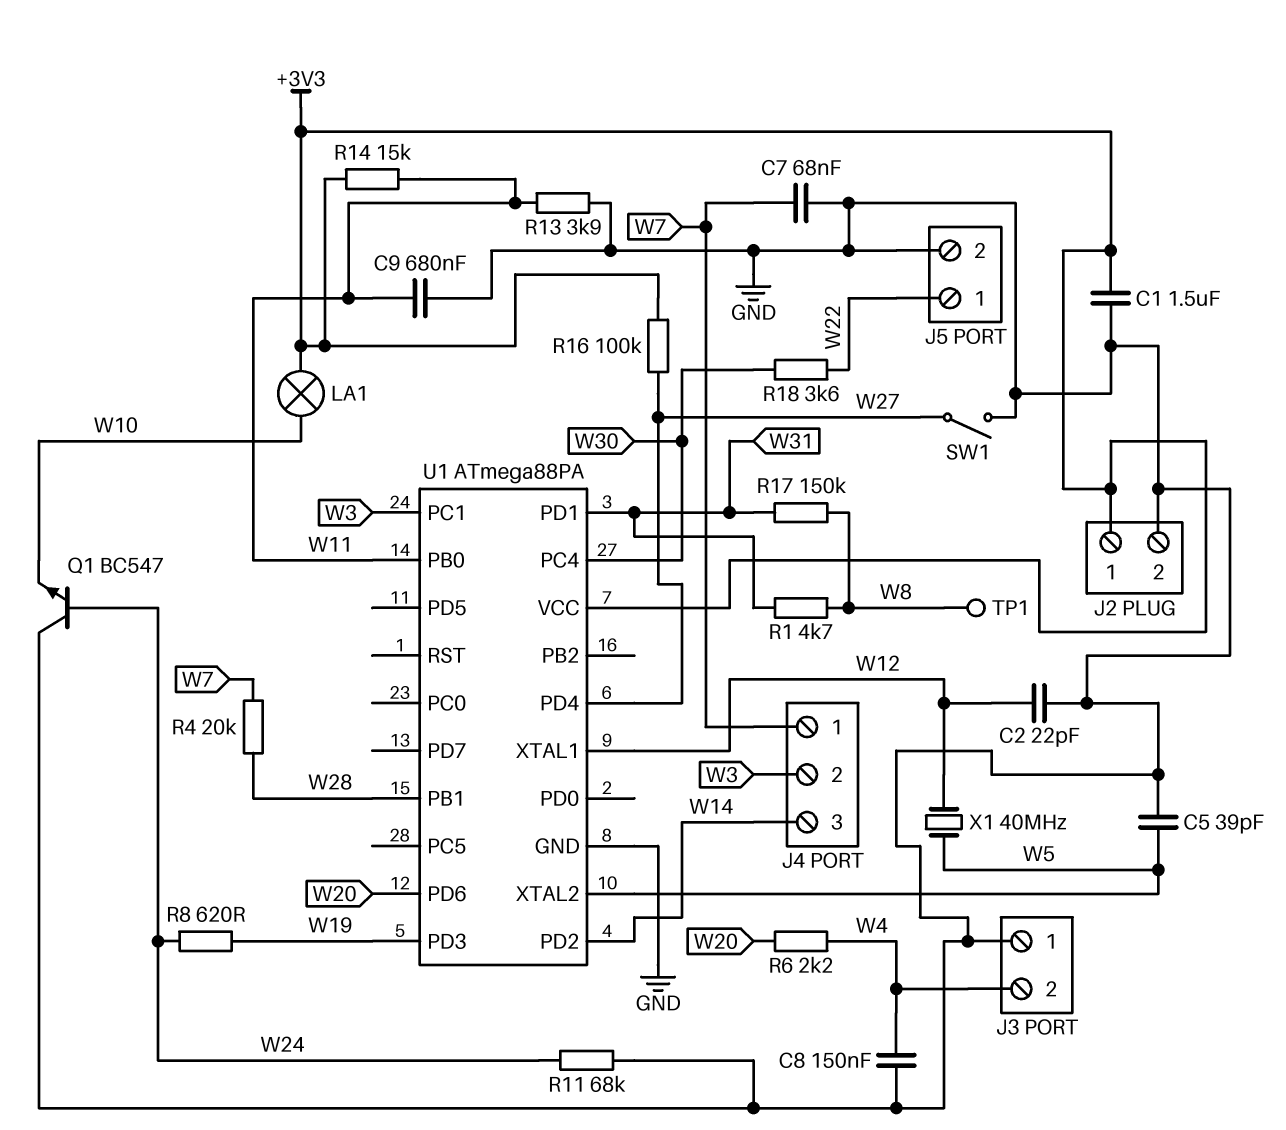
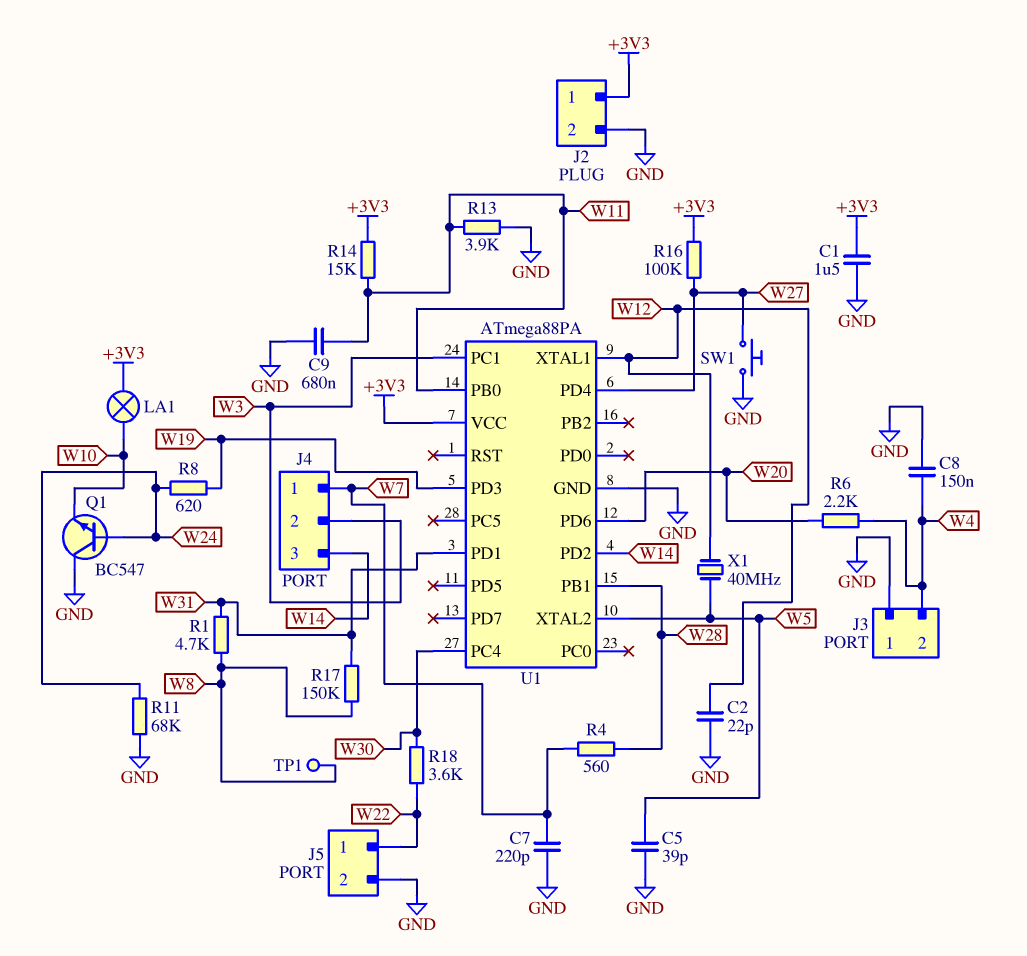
C7: 68nF (GND, W7) -> 220pF (GND, W7)
R4: 20k (W7, W28) -> 560 (W7, W28)
SW1: switch (GND, W27) -> button (GND, W27)

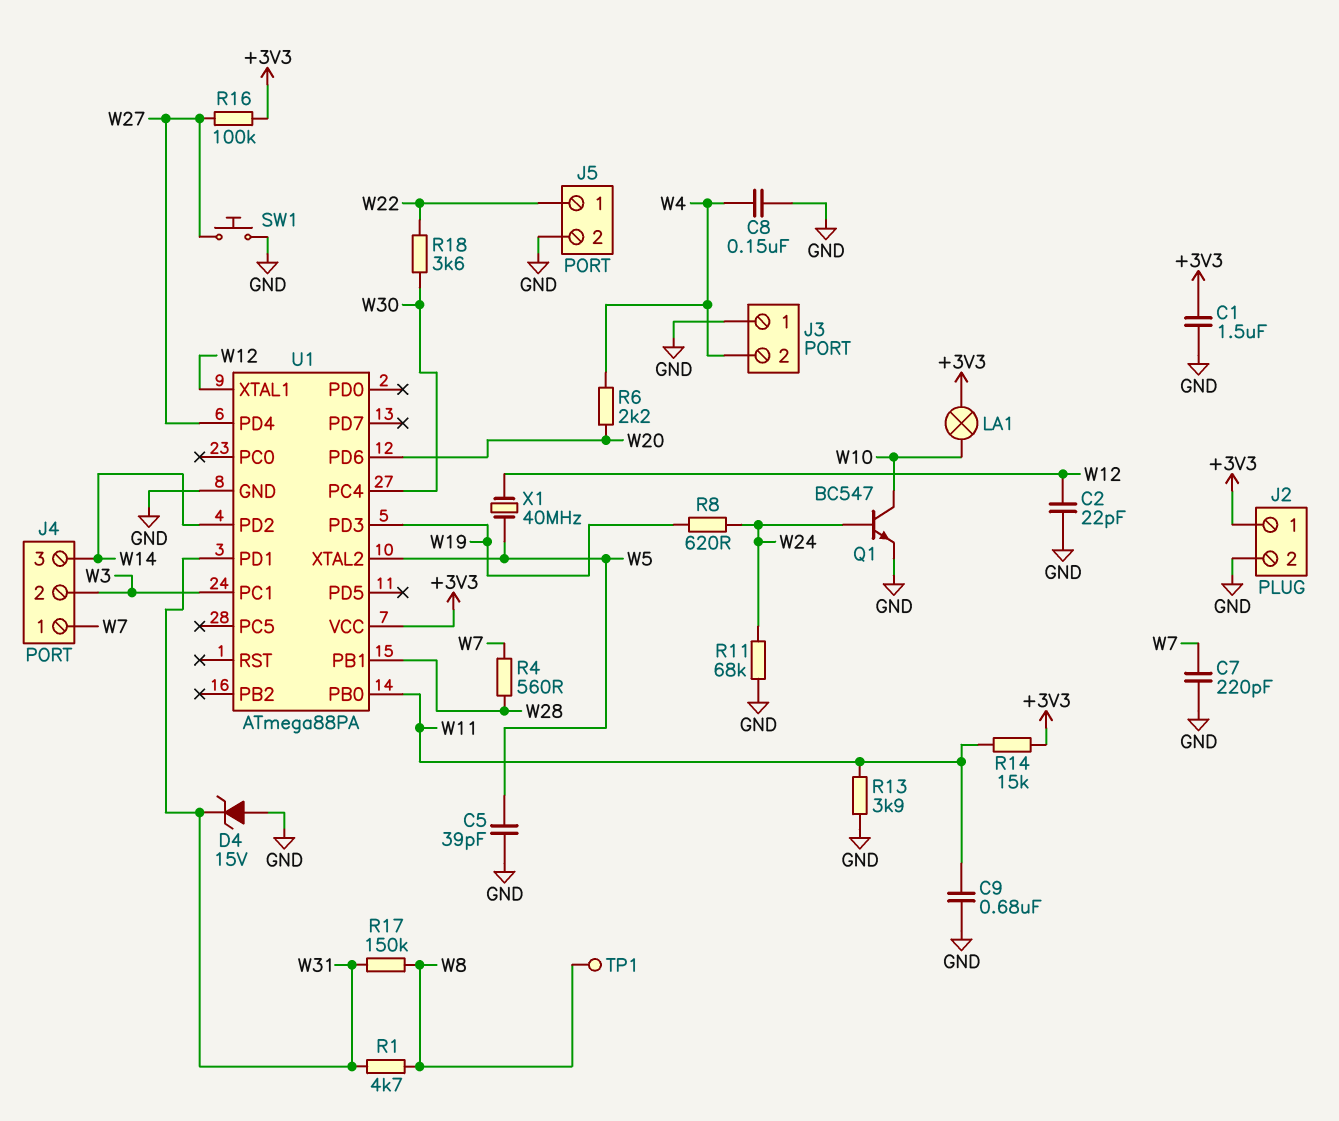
D4: none -> zener 15V (A GND, K W31)
Q1: NPN BC547 (B W24, C GND, E W10) -> NPN BC547 (B W24, C W10, E GND)

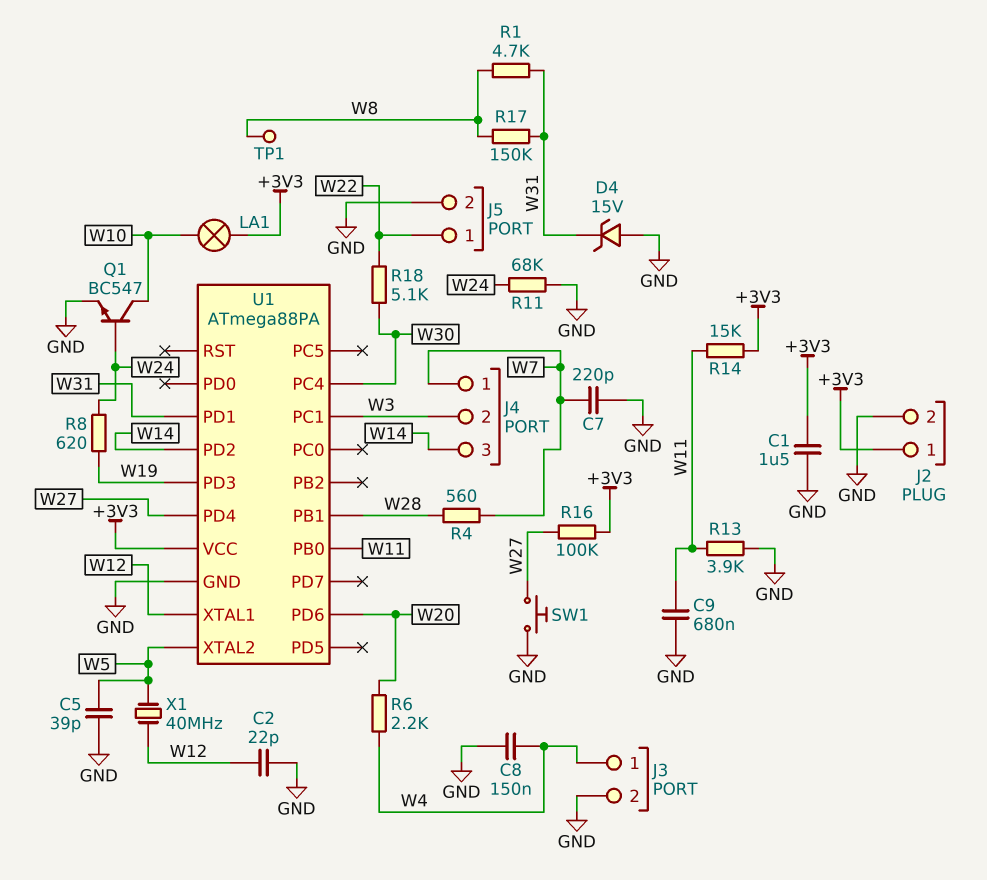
J3 pin 1: GND -> W4
J3 pin 2: W4 -> GND
R18: 3.6k (W22, W30) -> 5.1k (W22, W30)

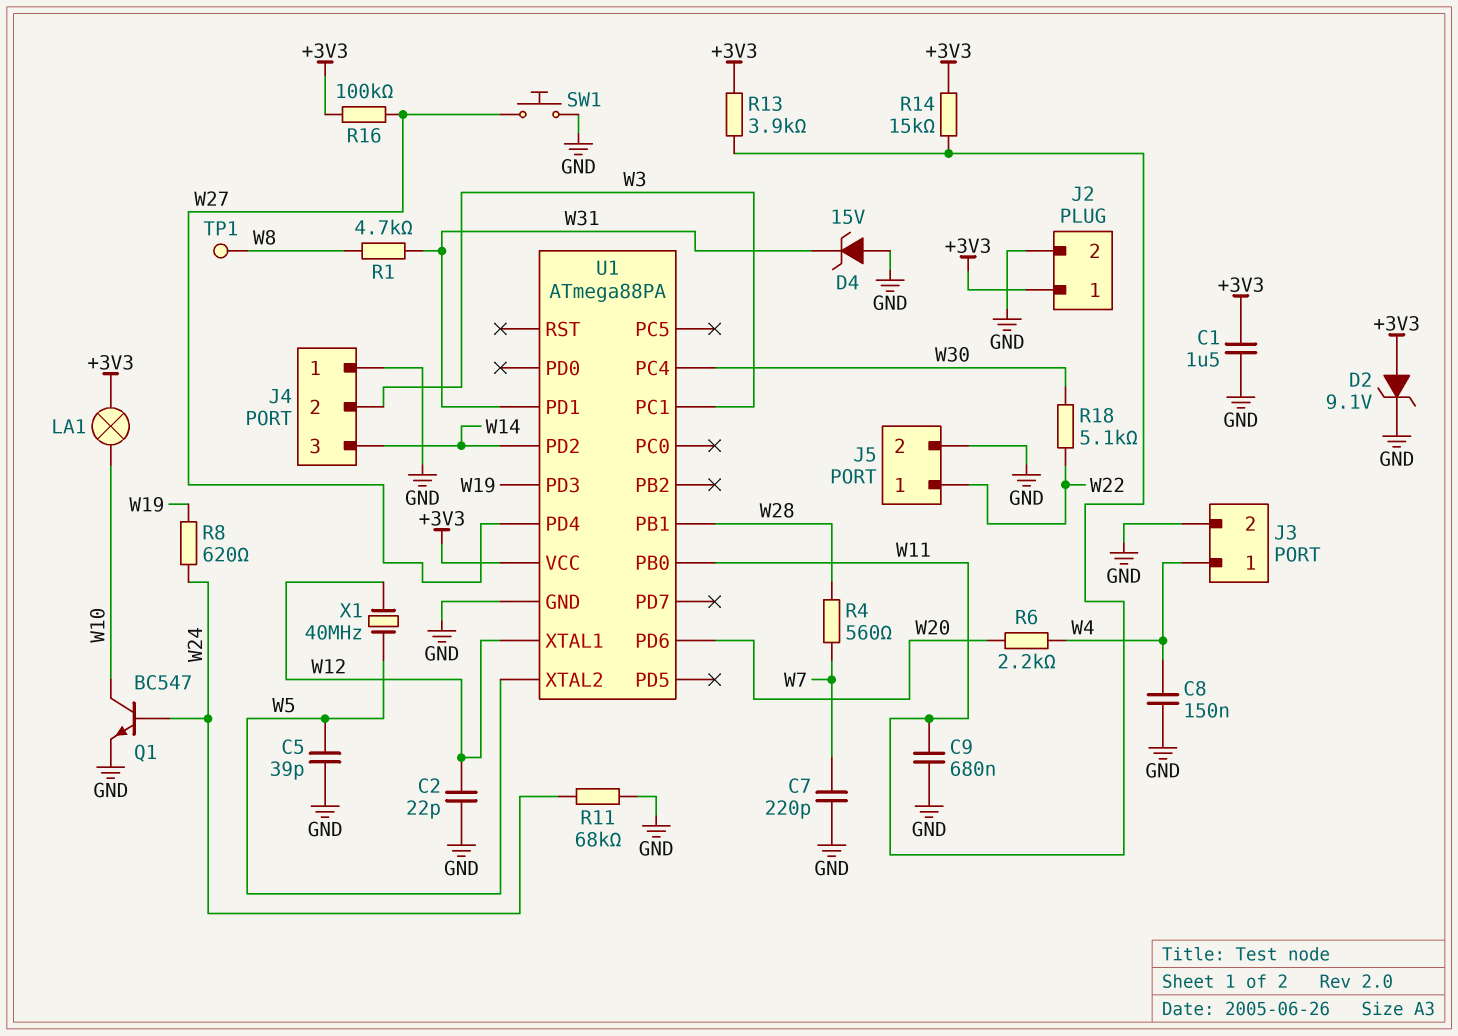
D2: none -> zener 9.1V (A +3V3, K GND)
J4 pin 1: W7 -> GND
R13: 3.9k (GND, W11) -> 3.9k (+3V3, W11)
R17: 150k (W8, W31) -> none

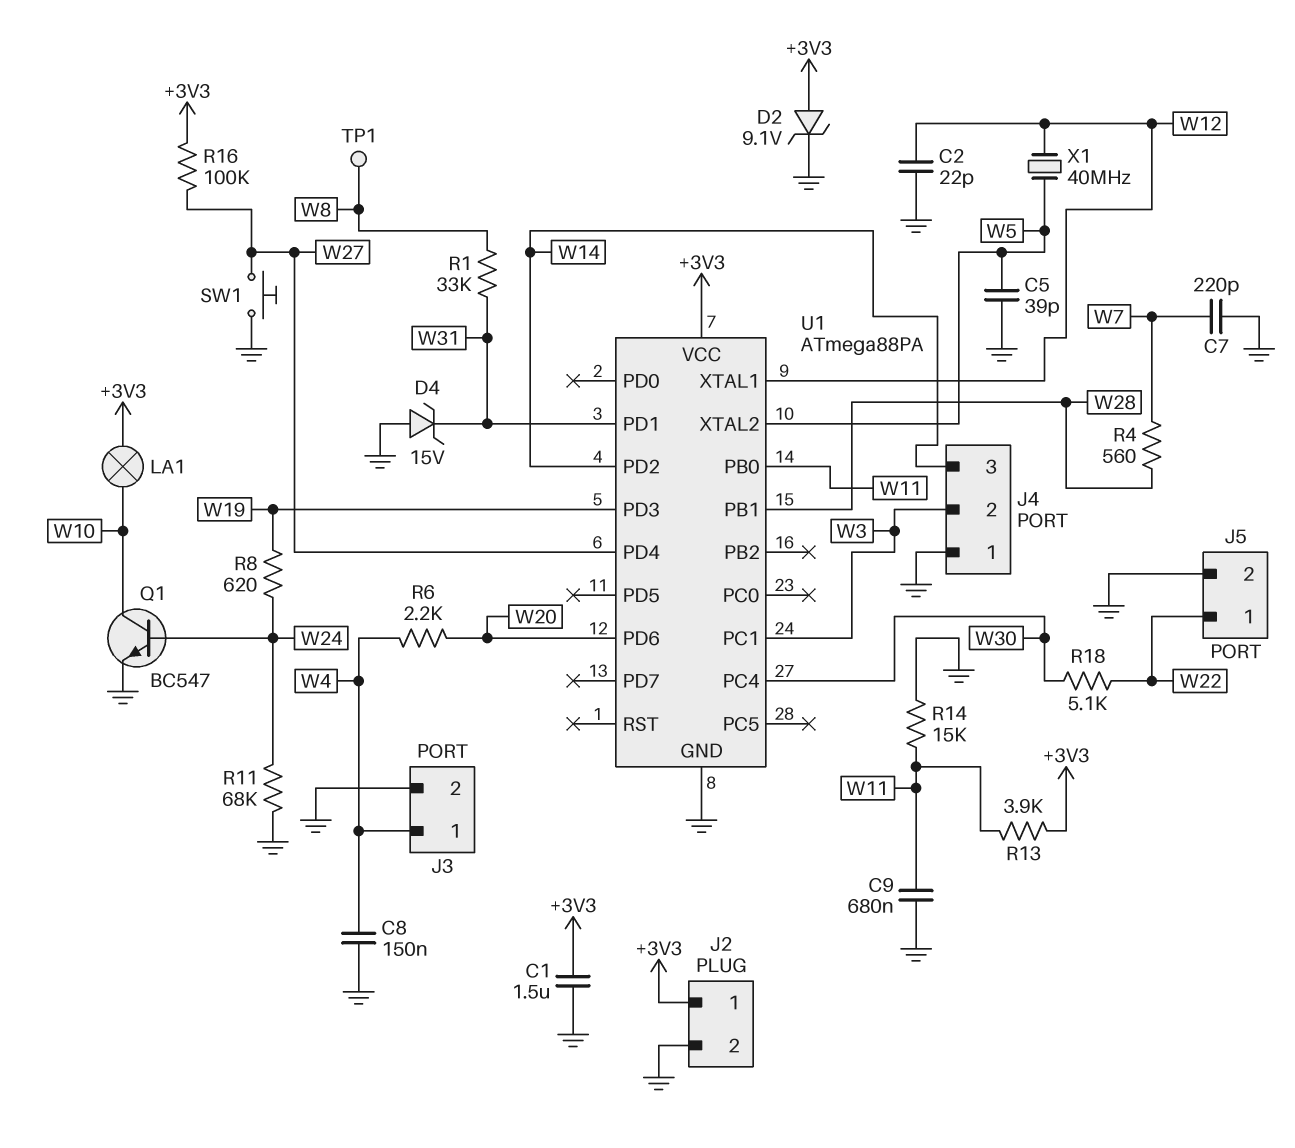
R1: 4.7k (W8, W31) -> 33k (W8, W31)
R14: 15k (+3V3, W11) -> 15k (GND, W11)

